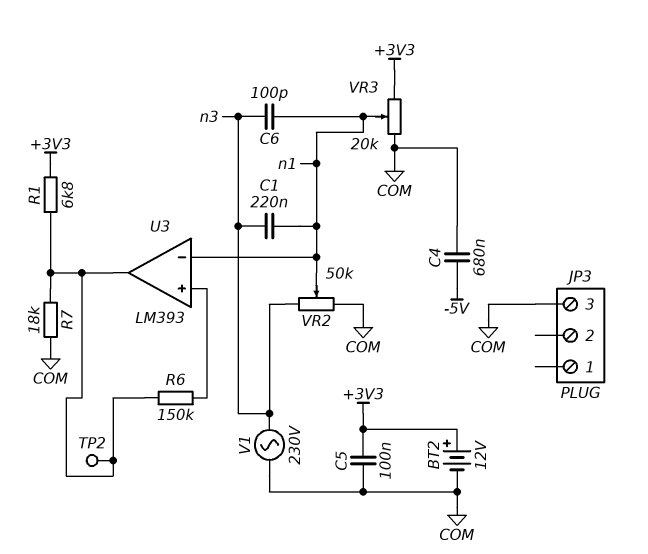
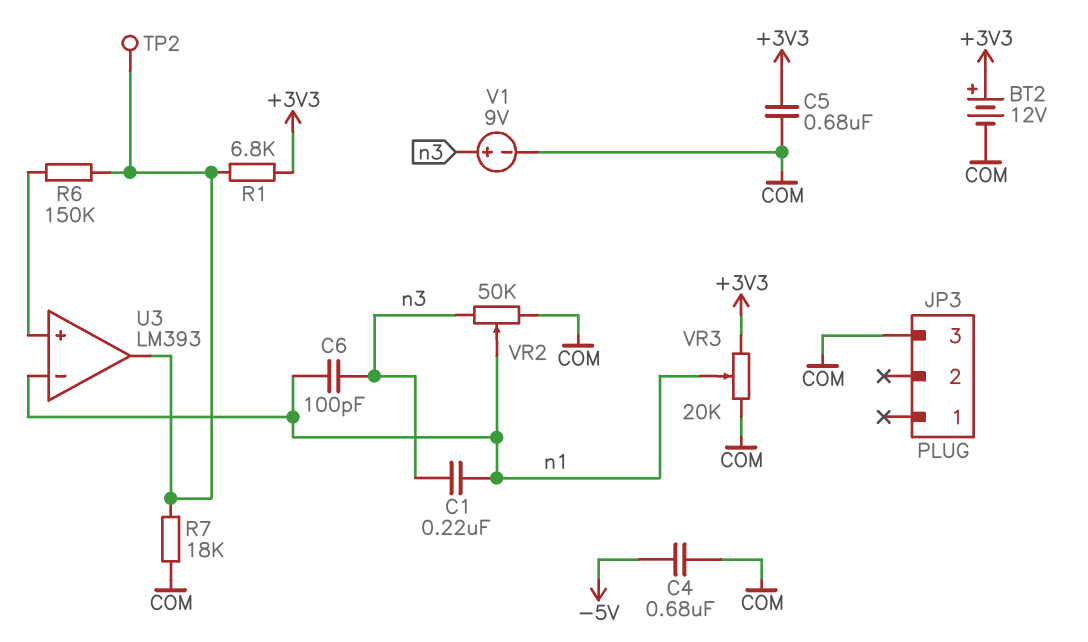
C5: 100nF (+3V3, COM) -> 680nF (+3V3, COM)
V1: AC 230V (COM, n3) -> 9V (plus n3, minus COM)

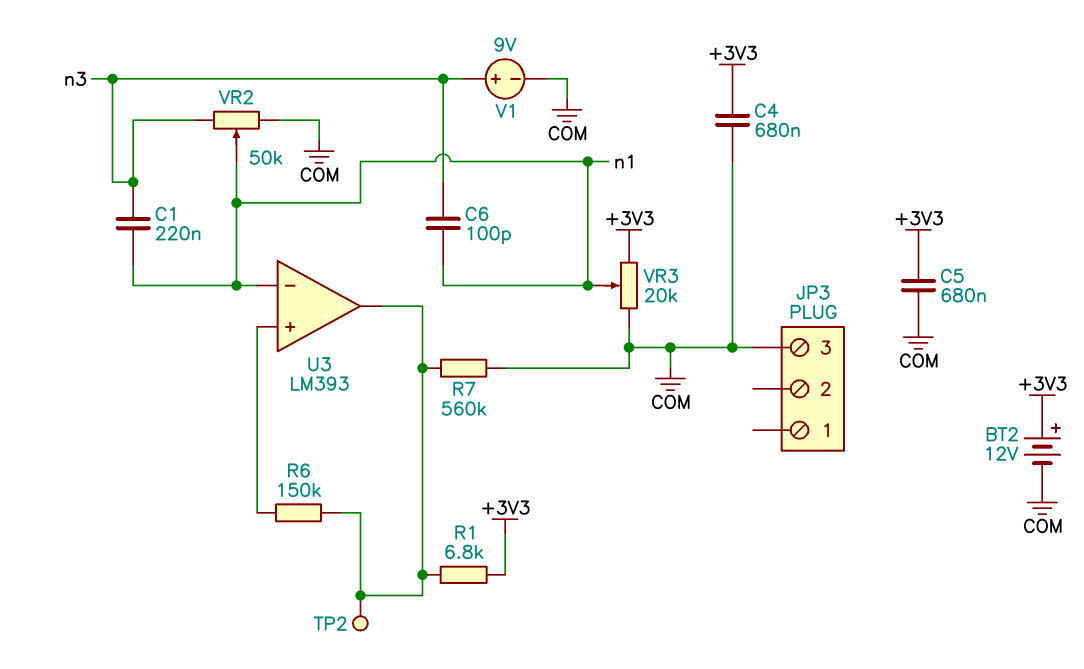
C4: 680nF (-5V, COM) -> 680nF (+3V3, COM)
R7: 18k (COM, U3/out) -> 560k (COM, U3/out)

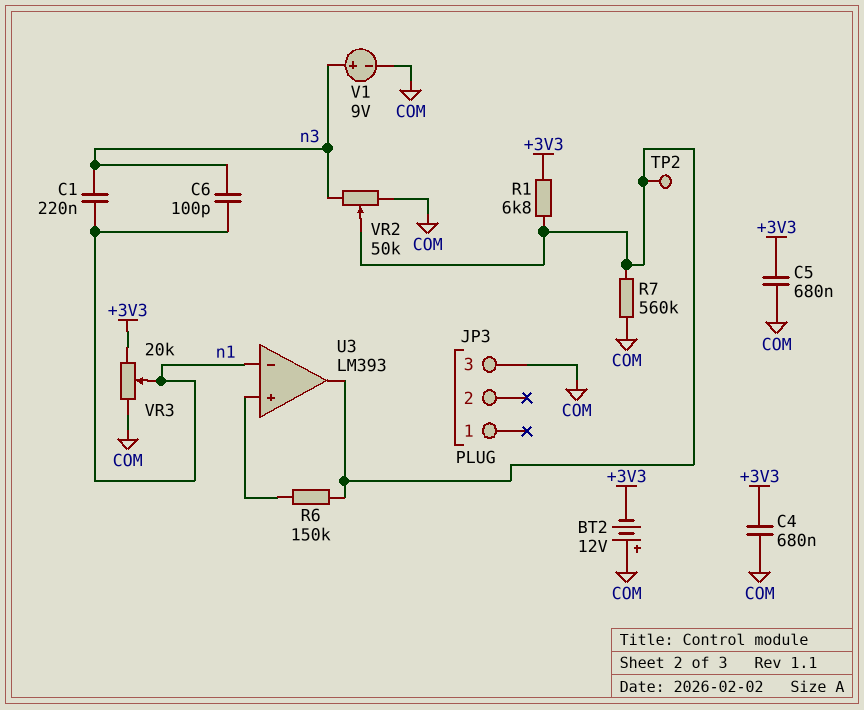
BT2: 12V (plus +3V3, minus COM) -> 12V (plus COM, minus +3V3)
VR2: 50k (COM, n3, wiper n1) -> 50k (COM, n3, wiper U3/out)

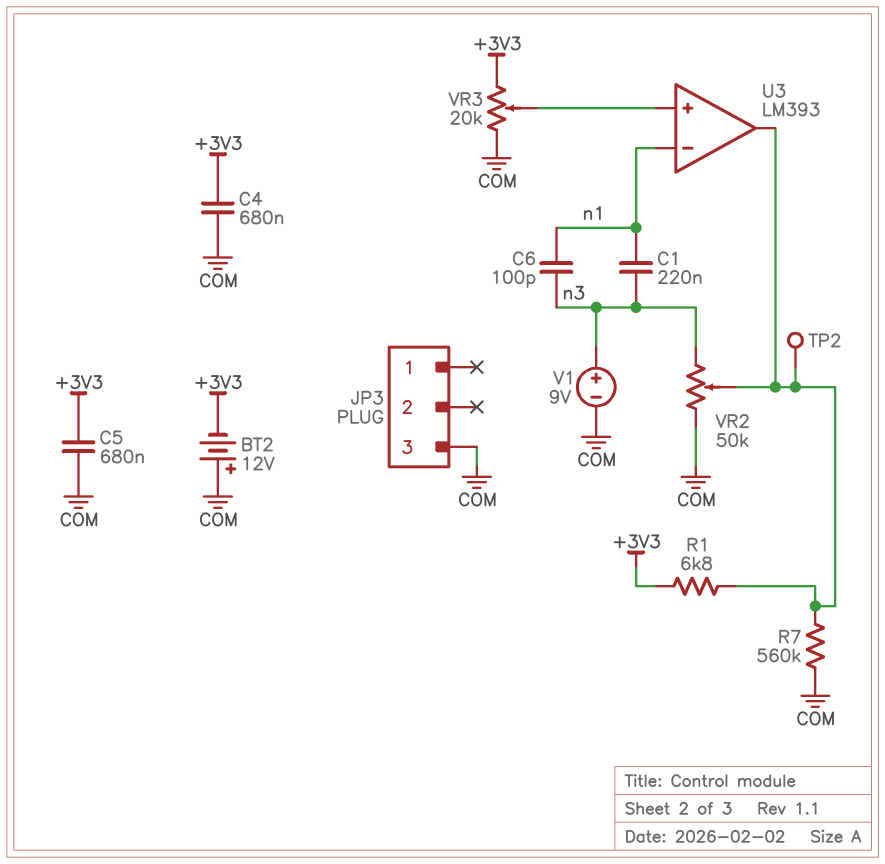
R6: 150k (U3/in+, U3/out) -> none
VR3: 20k (+3V3, COM, wiper n1) -> 20k (+3V3, COM, wiper U3/in+)

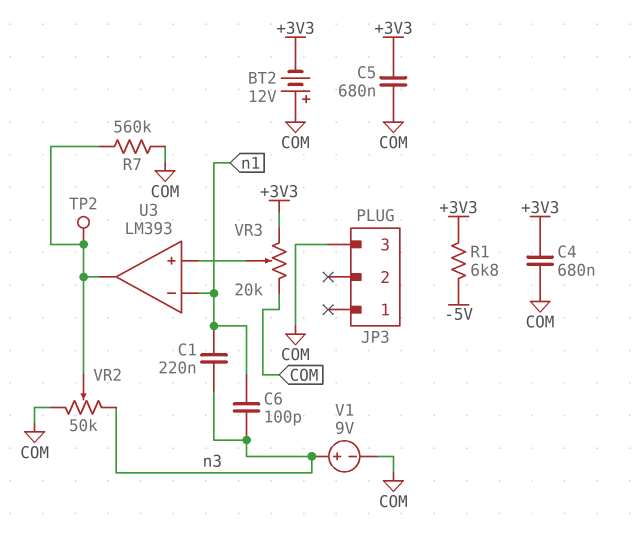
R1: 6.8k (+3V3, U3/out) -> 6.8k (+3V3, -5V)

